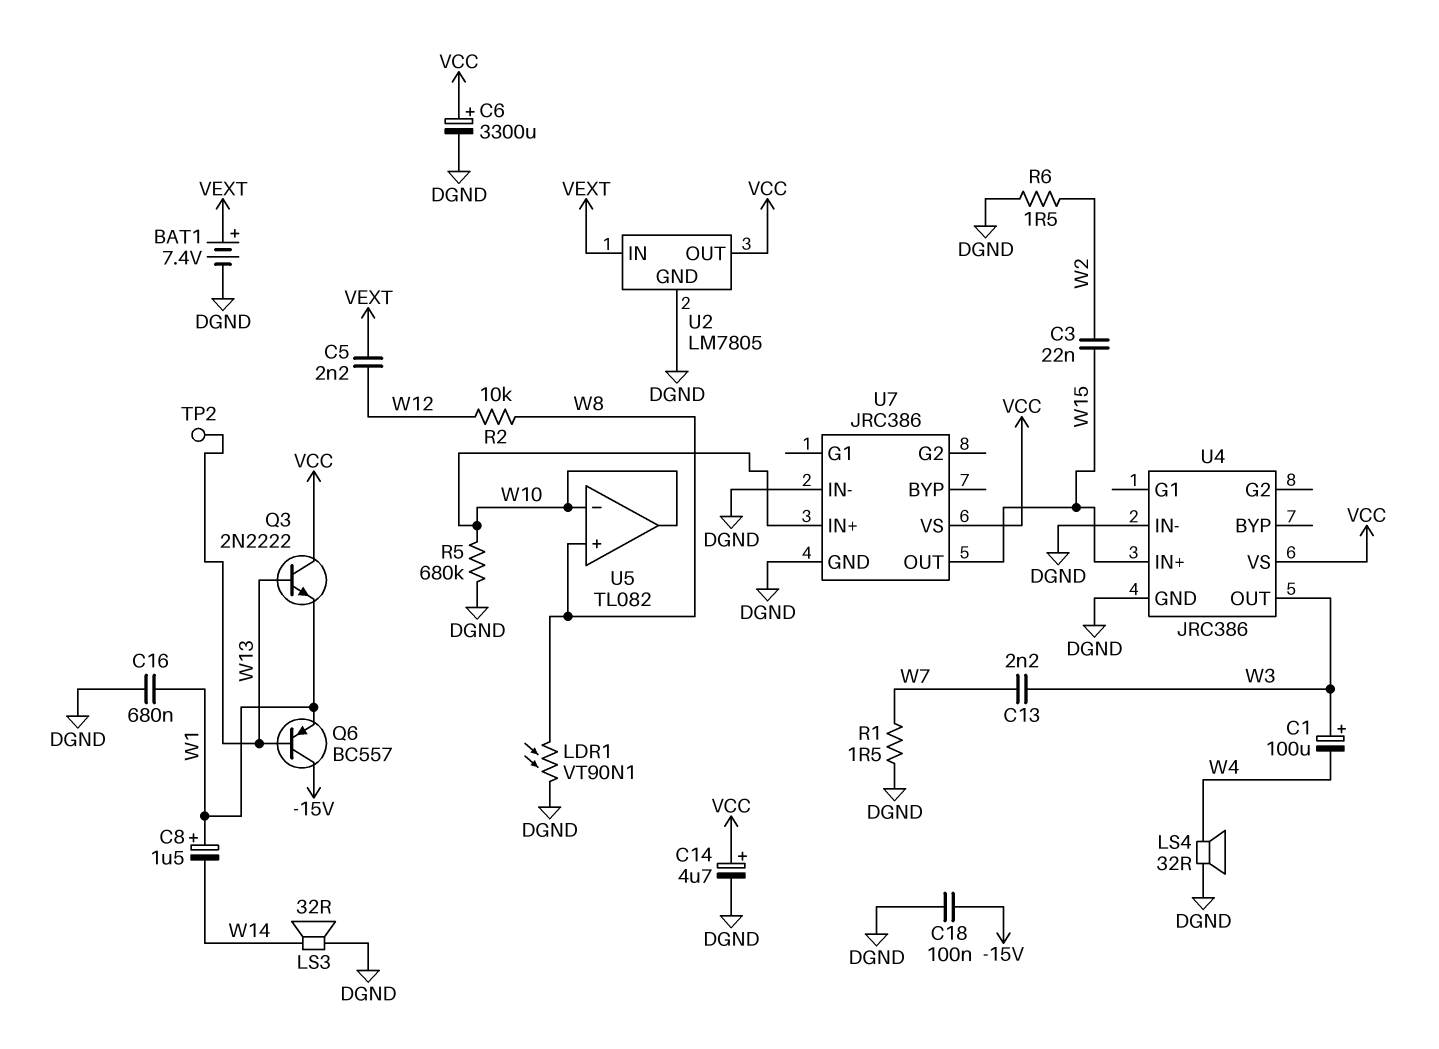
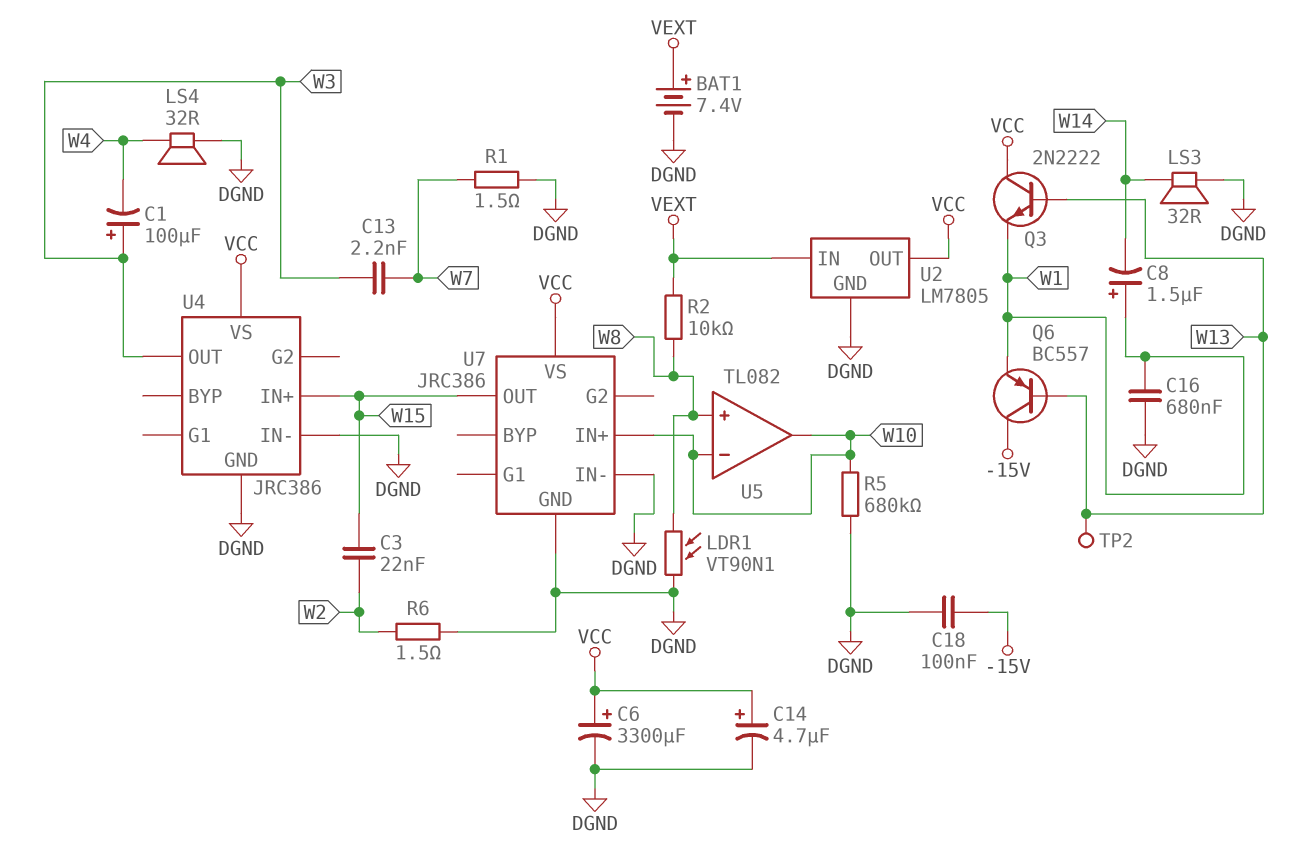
C5: 2.2nF (VEXT, W12) -> none
R2: 10k (W8, W12) -> 10k (VEXT, W8)

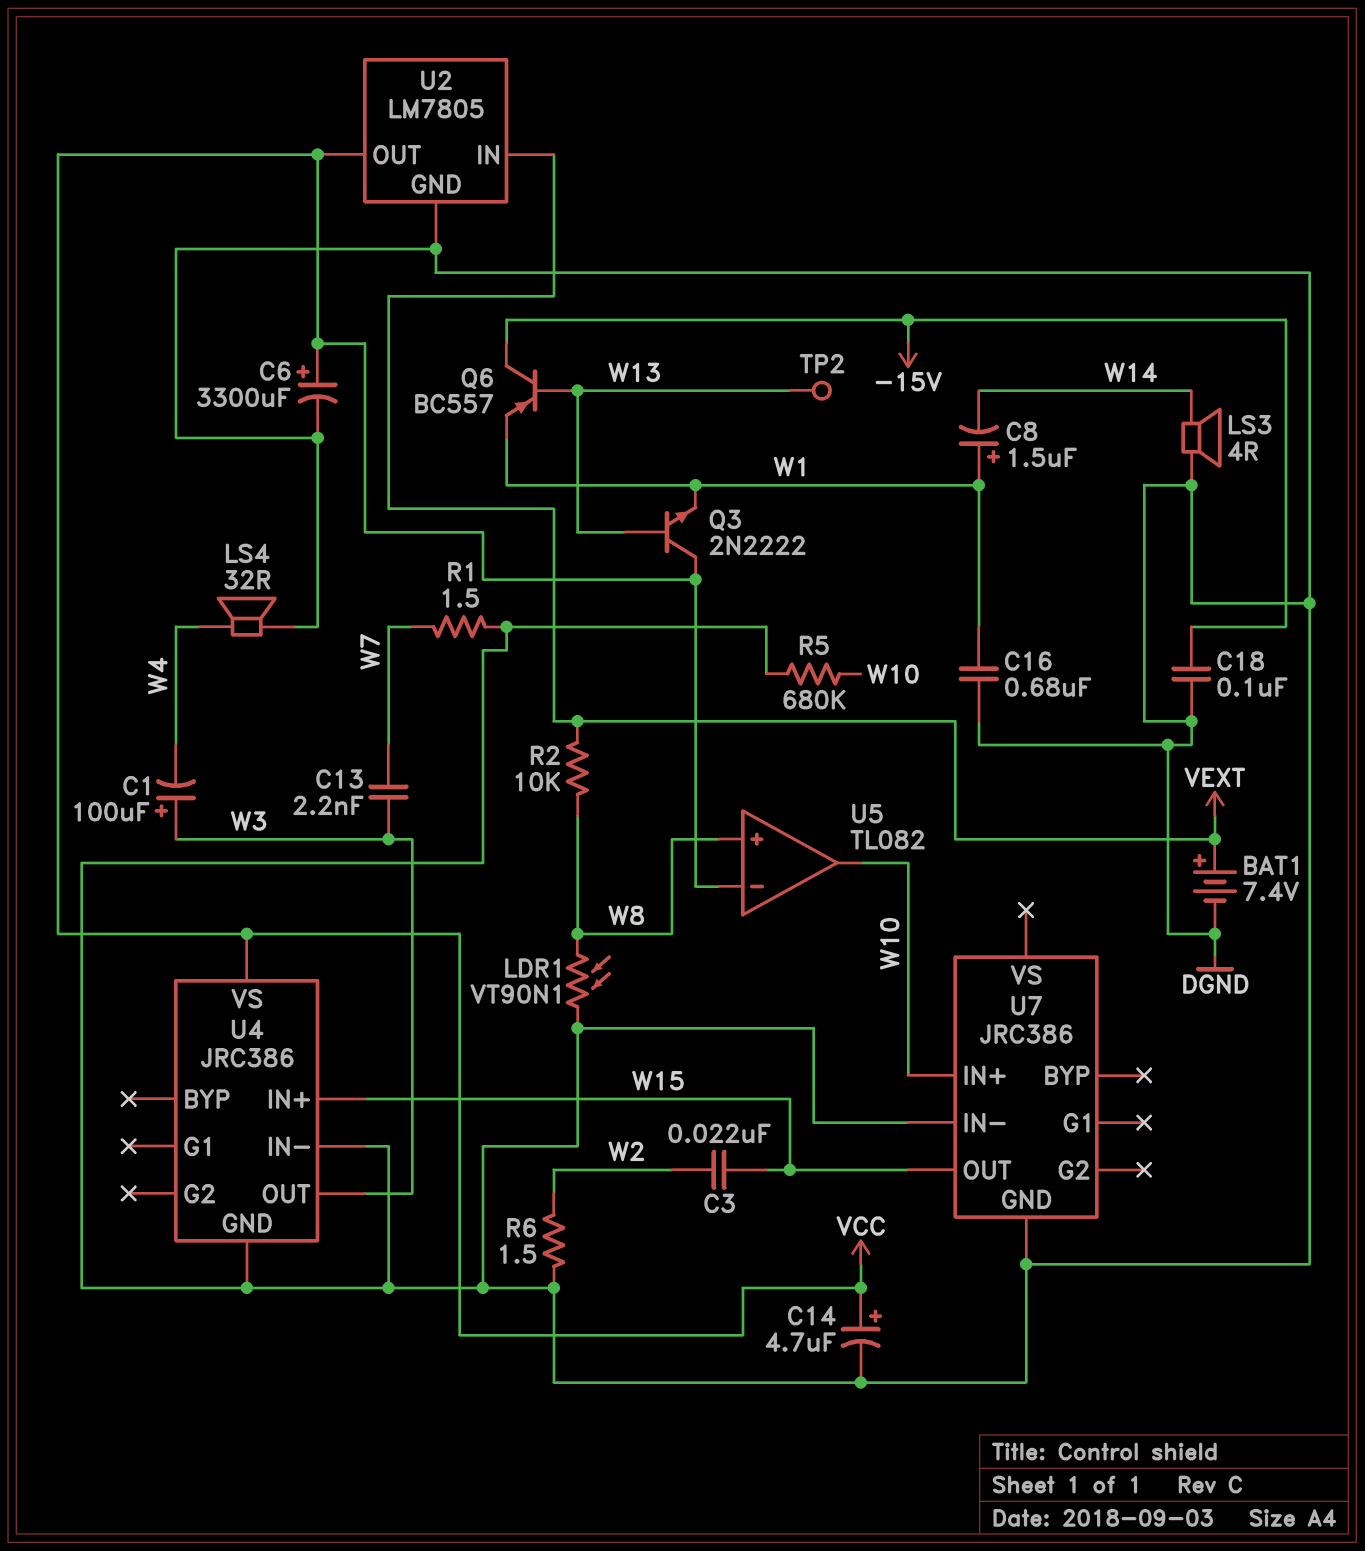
LS3: speaker 32R (DGND, W14) -> speaker 4R (DGND, W14)
U5 pin in-: W10 -> VCC
U7 pin VS: VCC -> none

